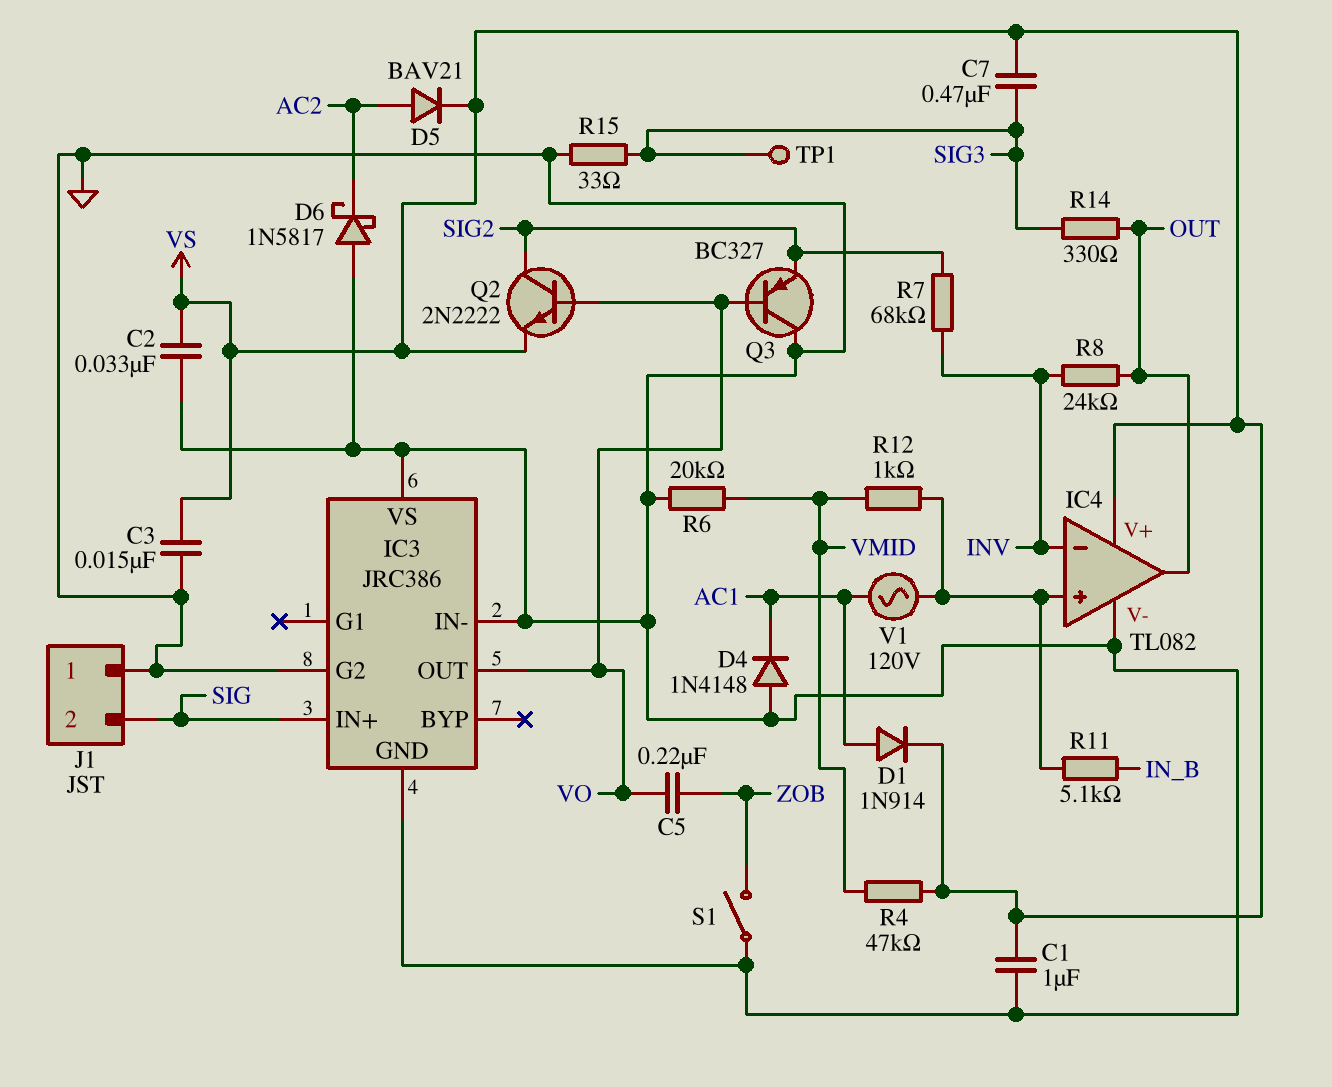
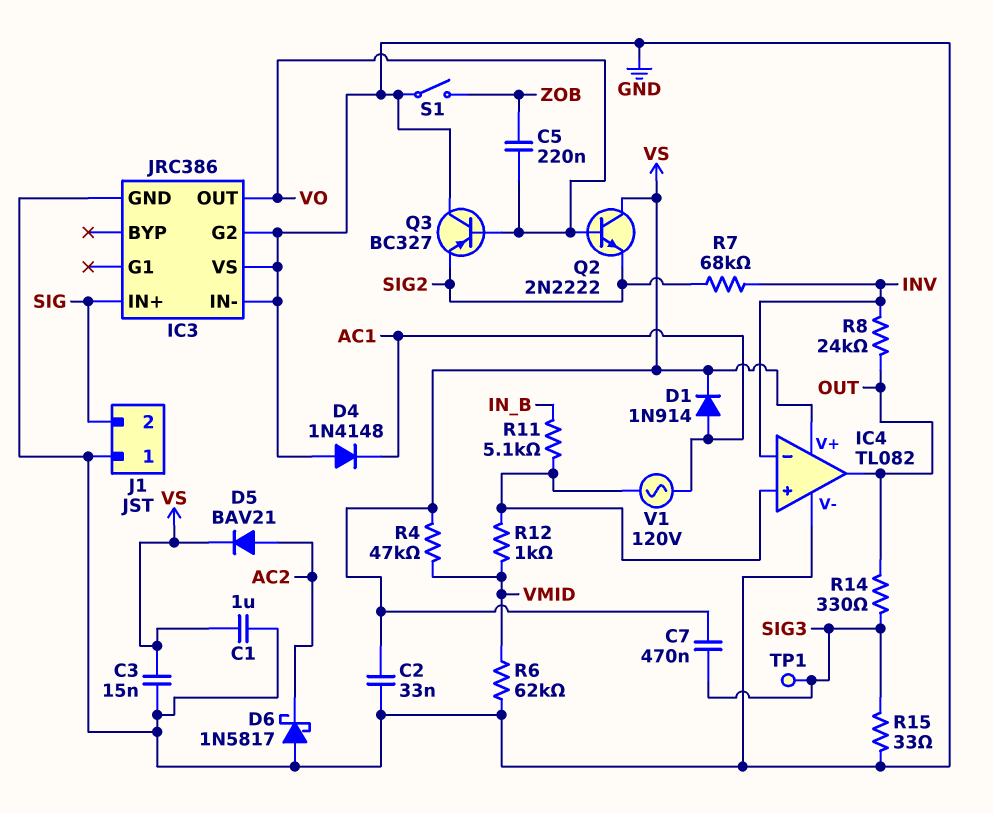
Q2: NPN 2N2222 (B VO, C SIG2, E VS) -> NPN 2N2222 (B VO, C VS, E SIG2)
R6: 20k (GND, VMID) -> 62k (GND, VMID)

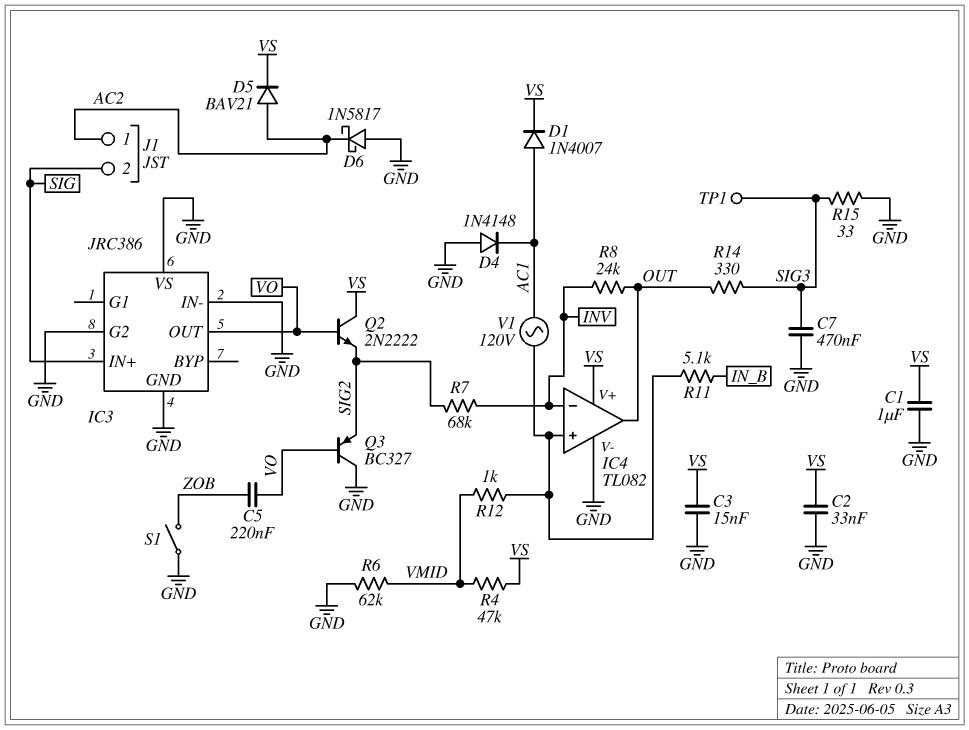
C7: 470nF (SIG3, VS) -> 470nF (GND, SIG3)
D1: diode 1N914 (A AC1, K VS) -> diode 1N4007 (A AC1, K VS)
J1 pin 1: GND -> AC2

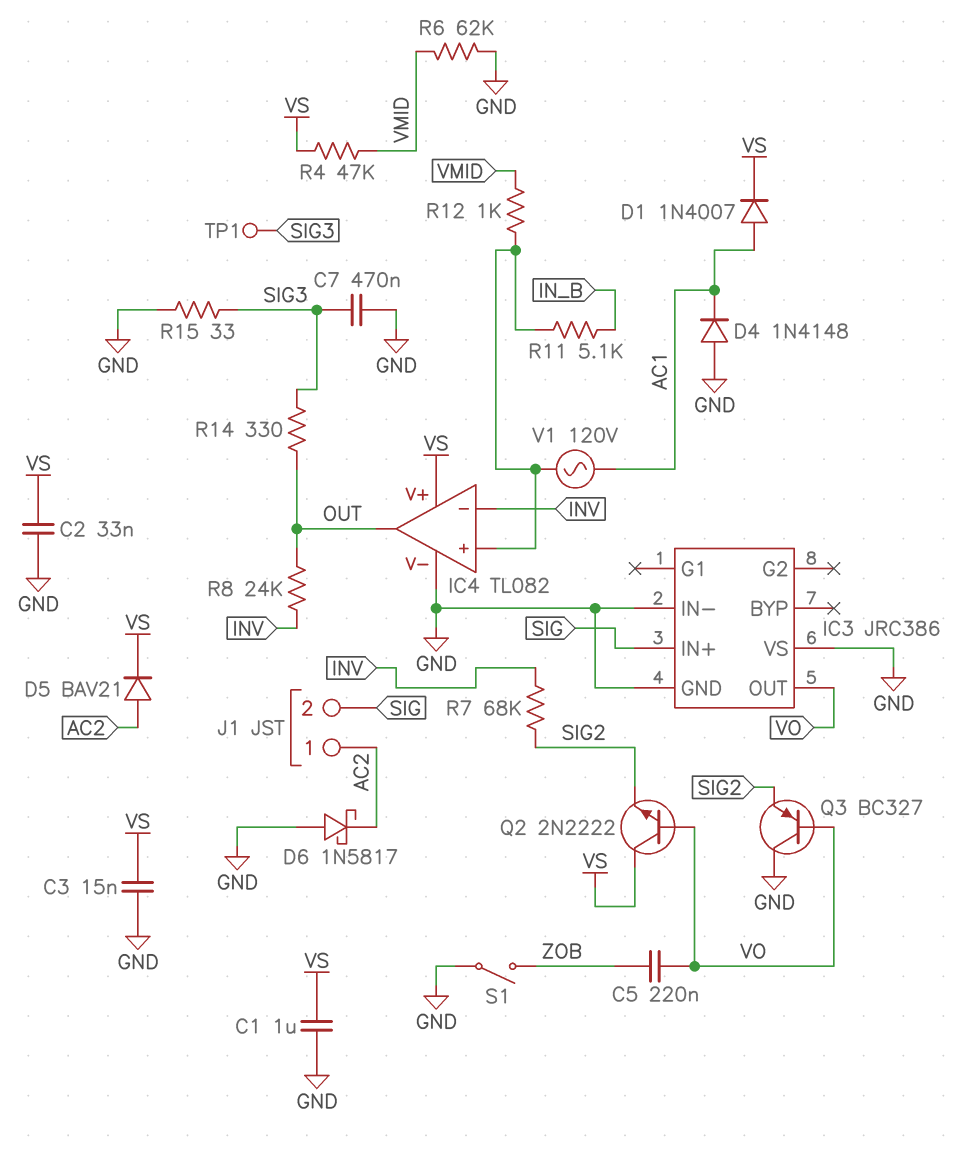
IC3 pin G2: GND -> none

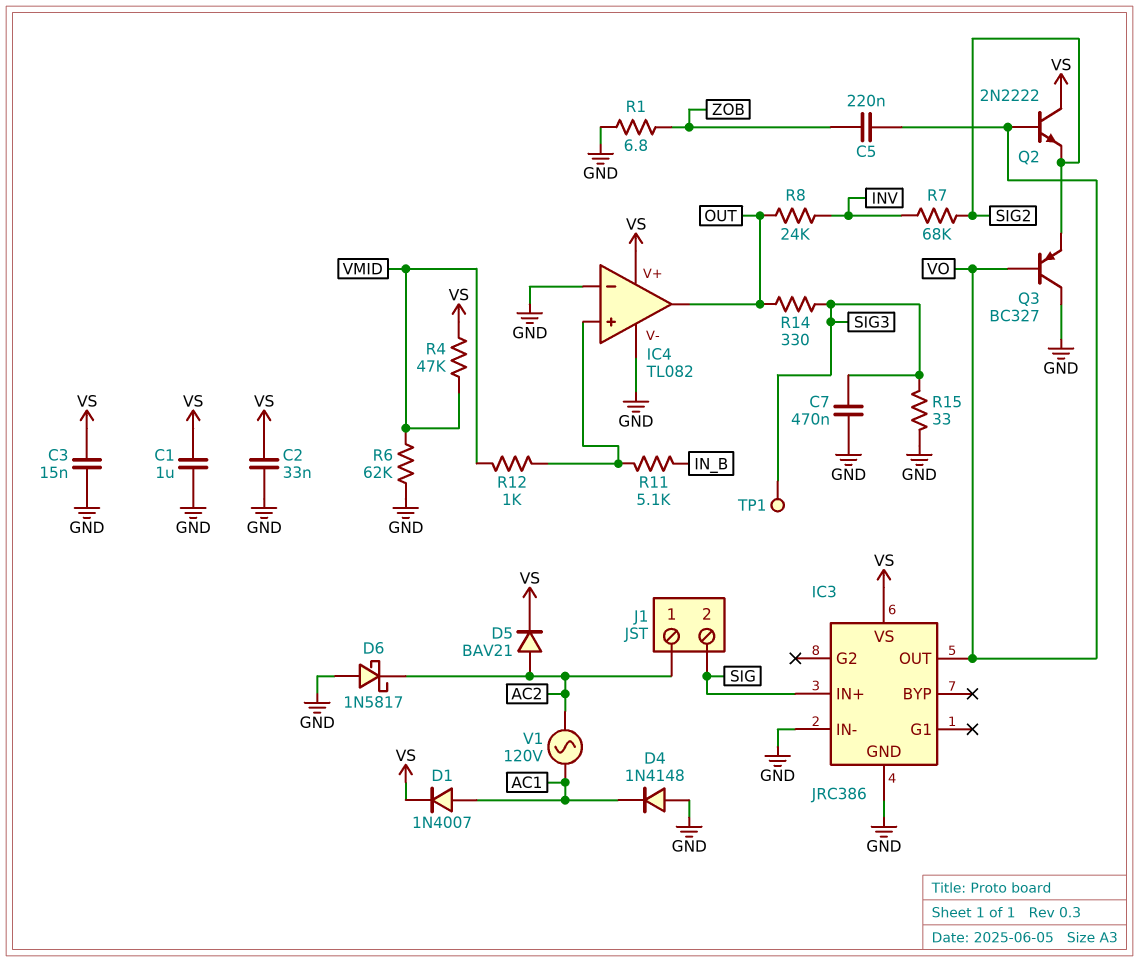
IC3 pin VS: GND -> VS
IC4 pin in-: INV -> GND
R1: none -> 6.8 (GND, ZOB)
S1: switch (GND, ZOB) -> none
V1: AC 120V (AC1, IC4/in+) -> AC 120V (AC1, AC2)

